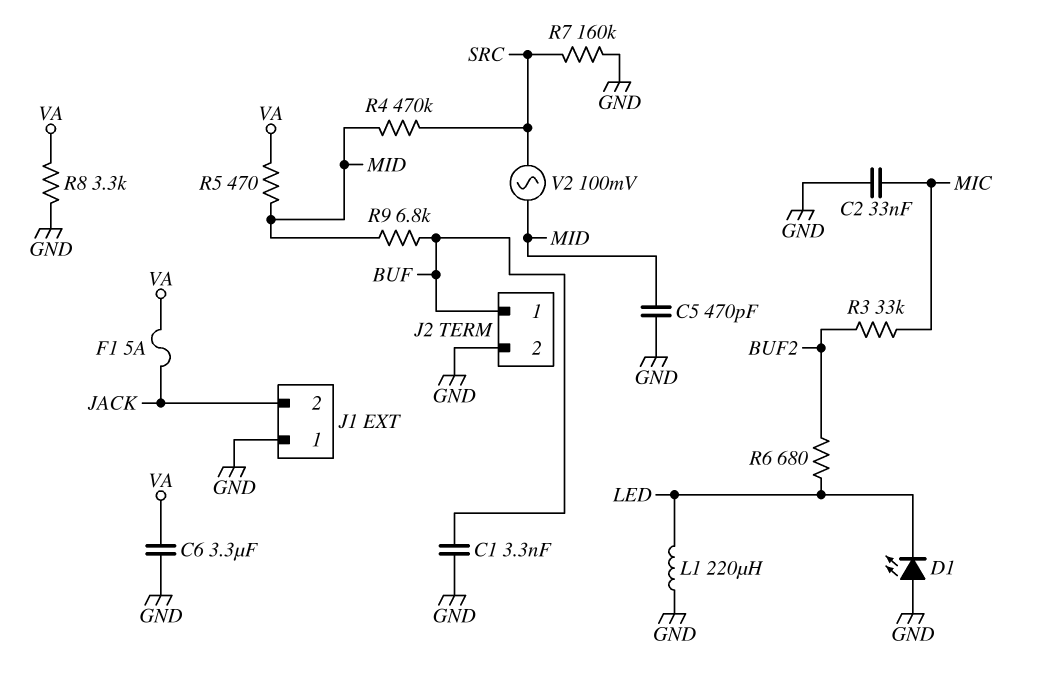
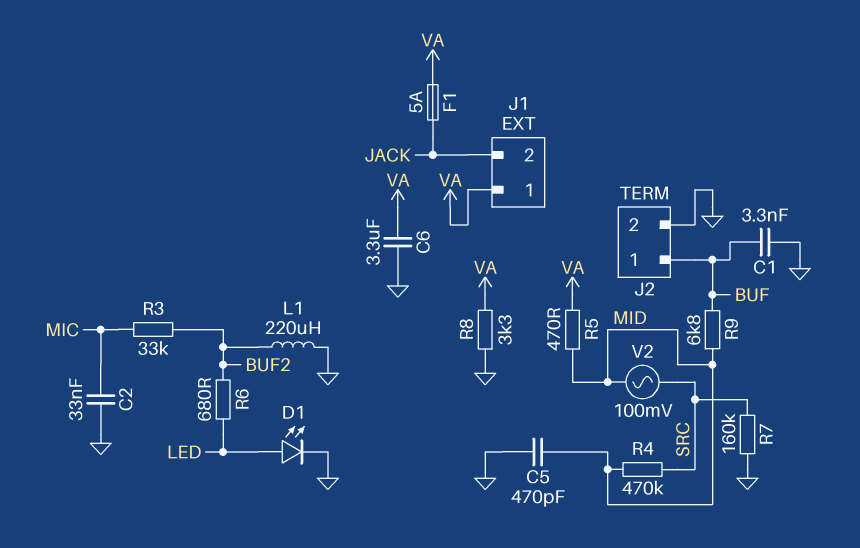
D1: LED (A GND, K LED) -> LED (A LED, K GND)
J1 pin 1: GND -> VA
L1: 220uH (GND, LED) -> 220uH (BUF2, GND)

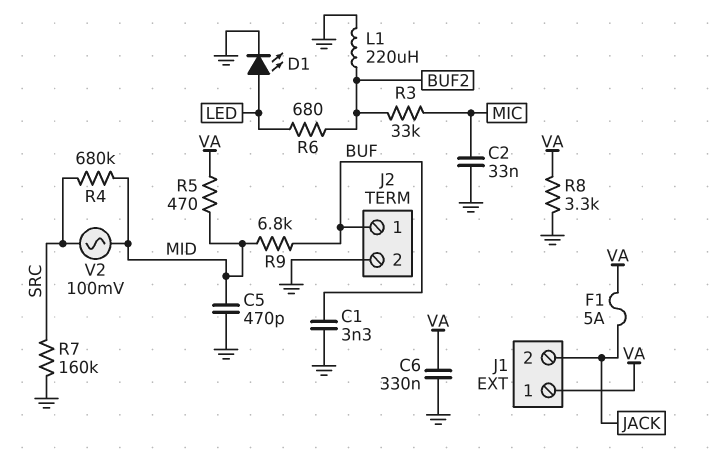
C6: 3.3uF (GND, VA) -> 330nF (GND, VA)
R4: 470k (MID, SRC) -> 680k (MID, SRC)

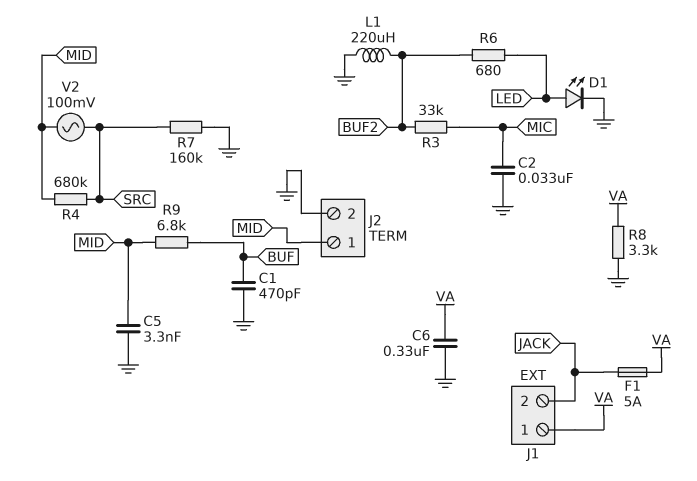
C1: 3.3nF (BUF, GND) -> 470pF (BUF, GND)
C5: 470pF (GND, MID) -> 3.3nF (GND, MID)
J2 pin 1: BUF -> MID
R5: 470 (MID, VA) -> none

